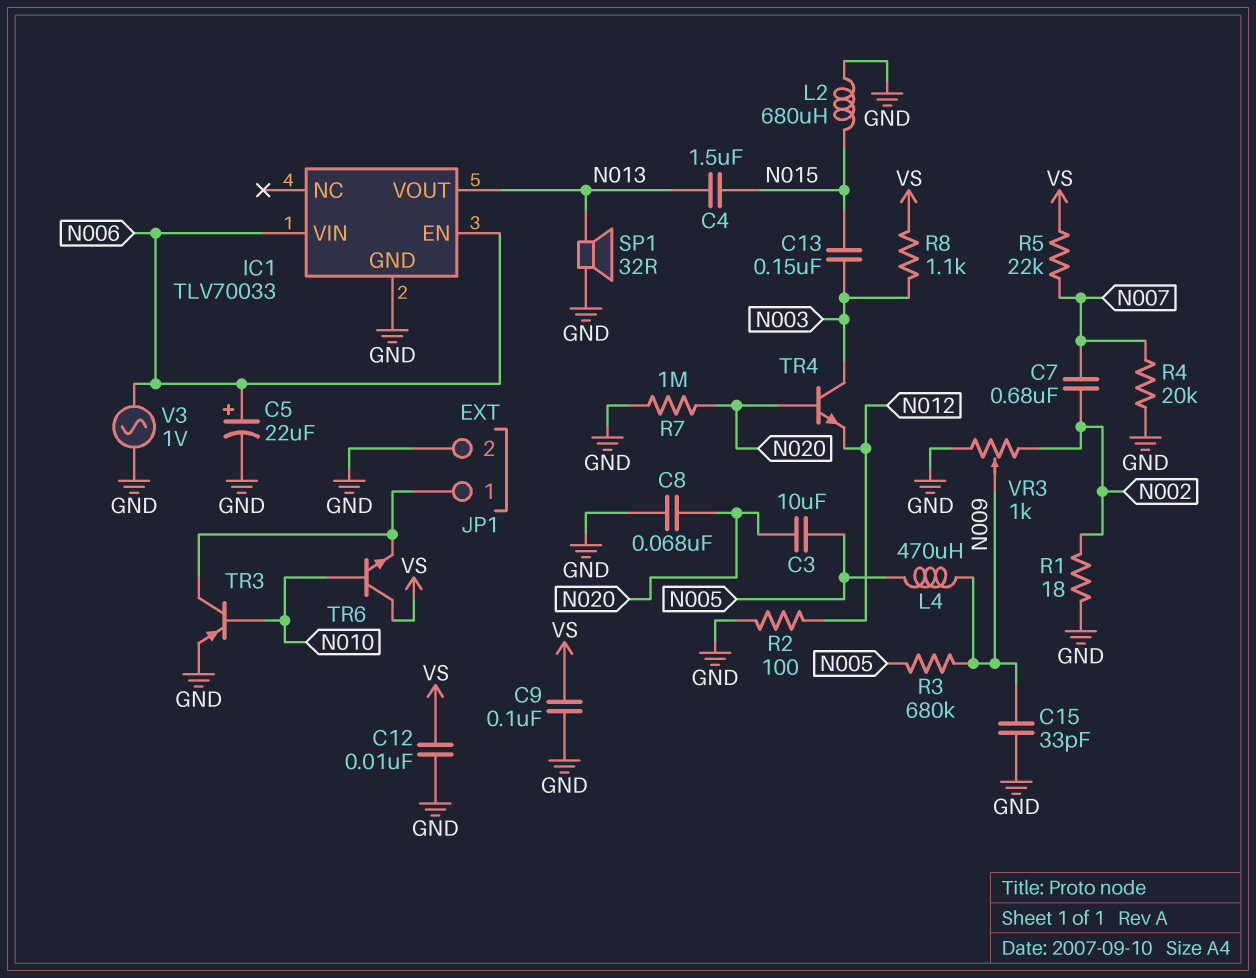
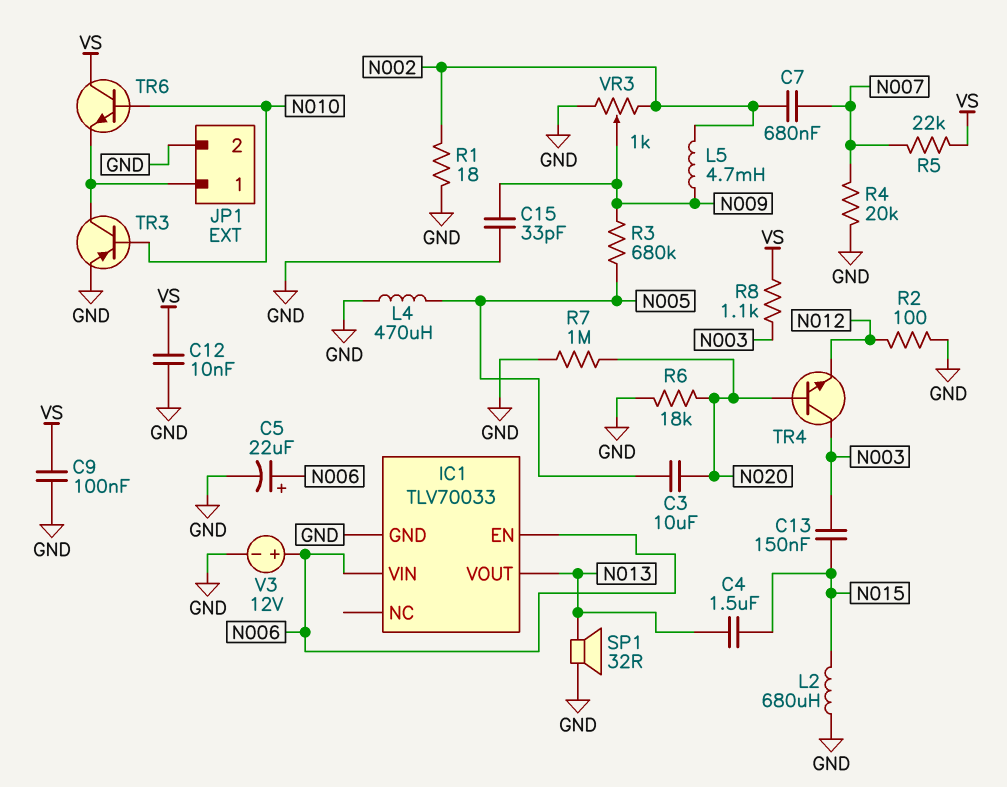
C8: 68nF (GND, N020) -> none
L4: 470uH (N005, N009) -> 470uH (GND, N005)
L5: none -> 4.7mH (N002, N009)
R6: none -> 18k (GND, N020)
V3: AC 1V (GND, N006) -> 12V (plus N006, minus GND)

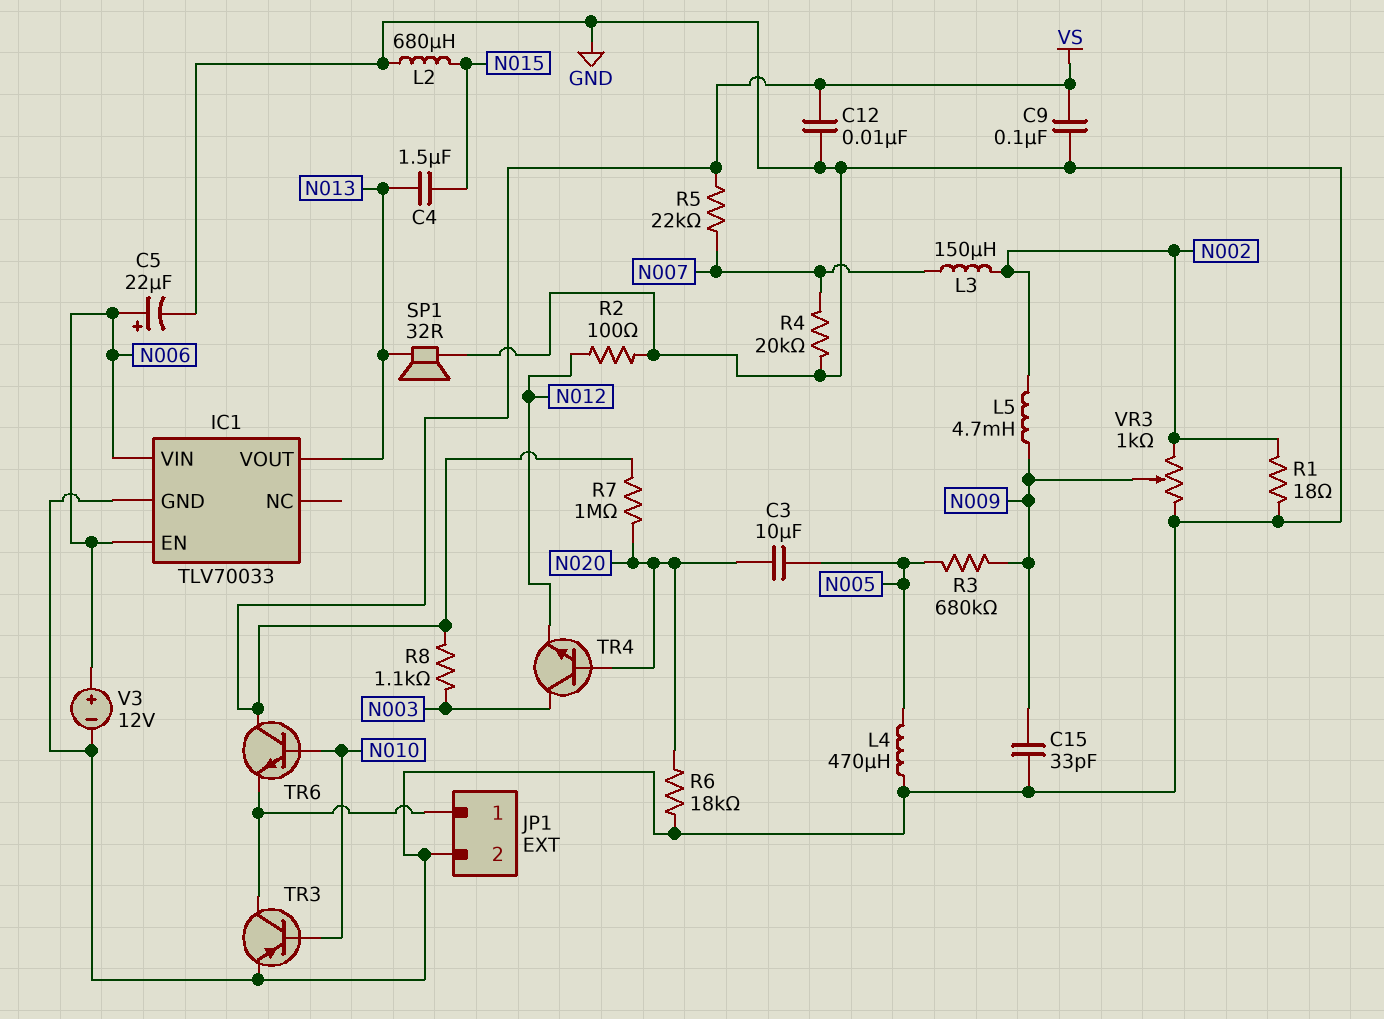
C7: 680nF (N002, N007) -> none
C13: 150nF (N003, N015) -> none
L3: none -> 150uH (N002, N007)
R7: 1M (GND, N020) -> 1M (N020, VS)

